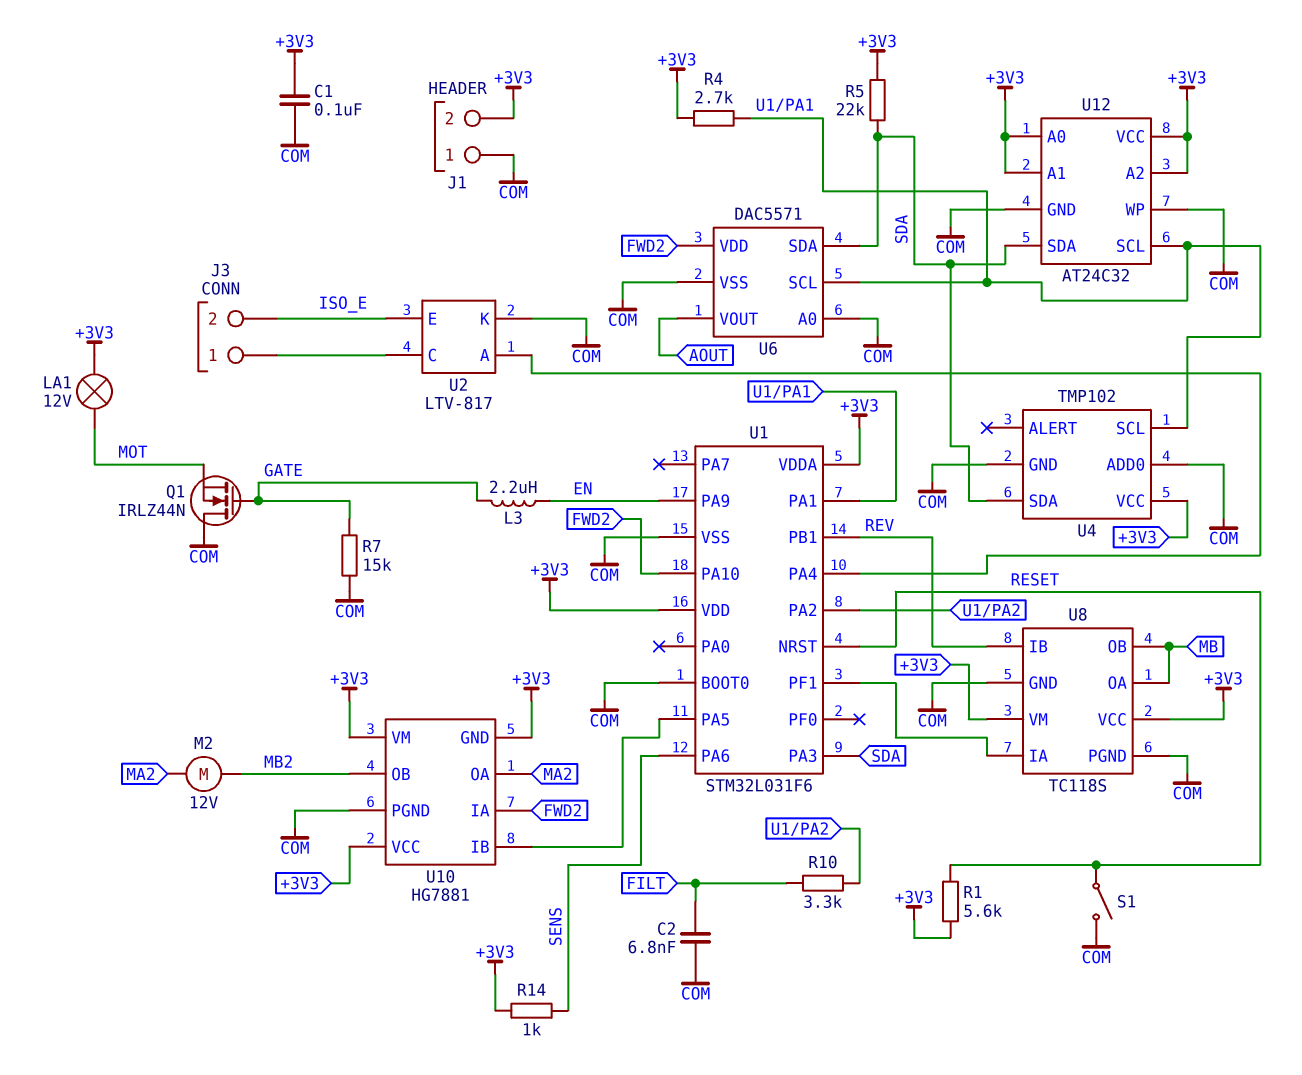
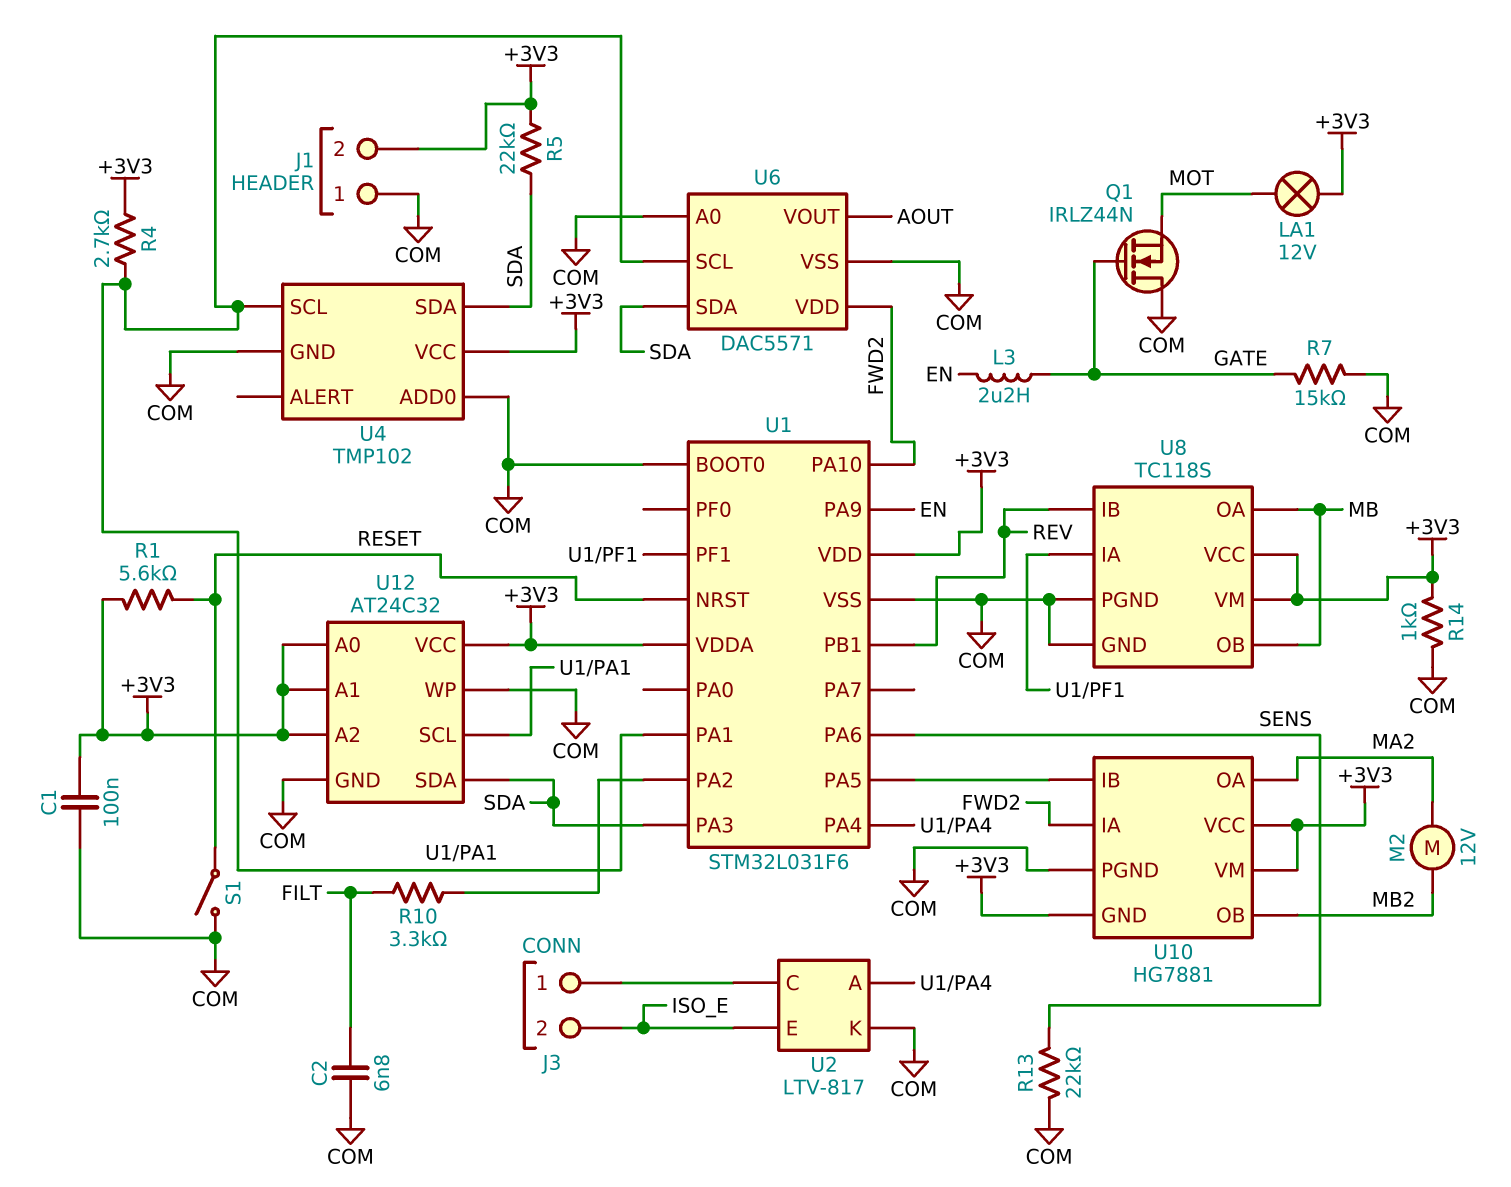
R13: none -> 22k (COM, SENS)
R14: 1k (+3V3, SENS) -> 1k (+3V3, COM)

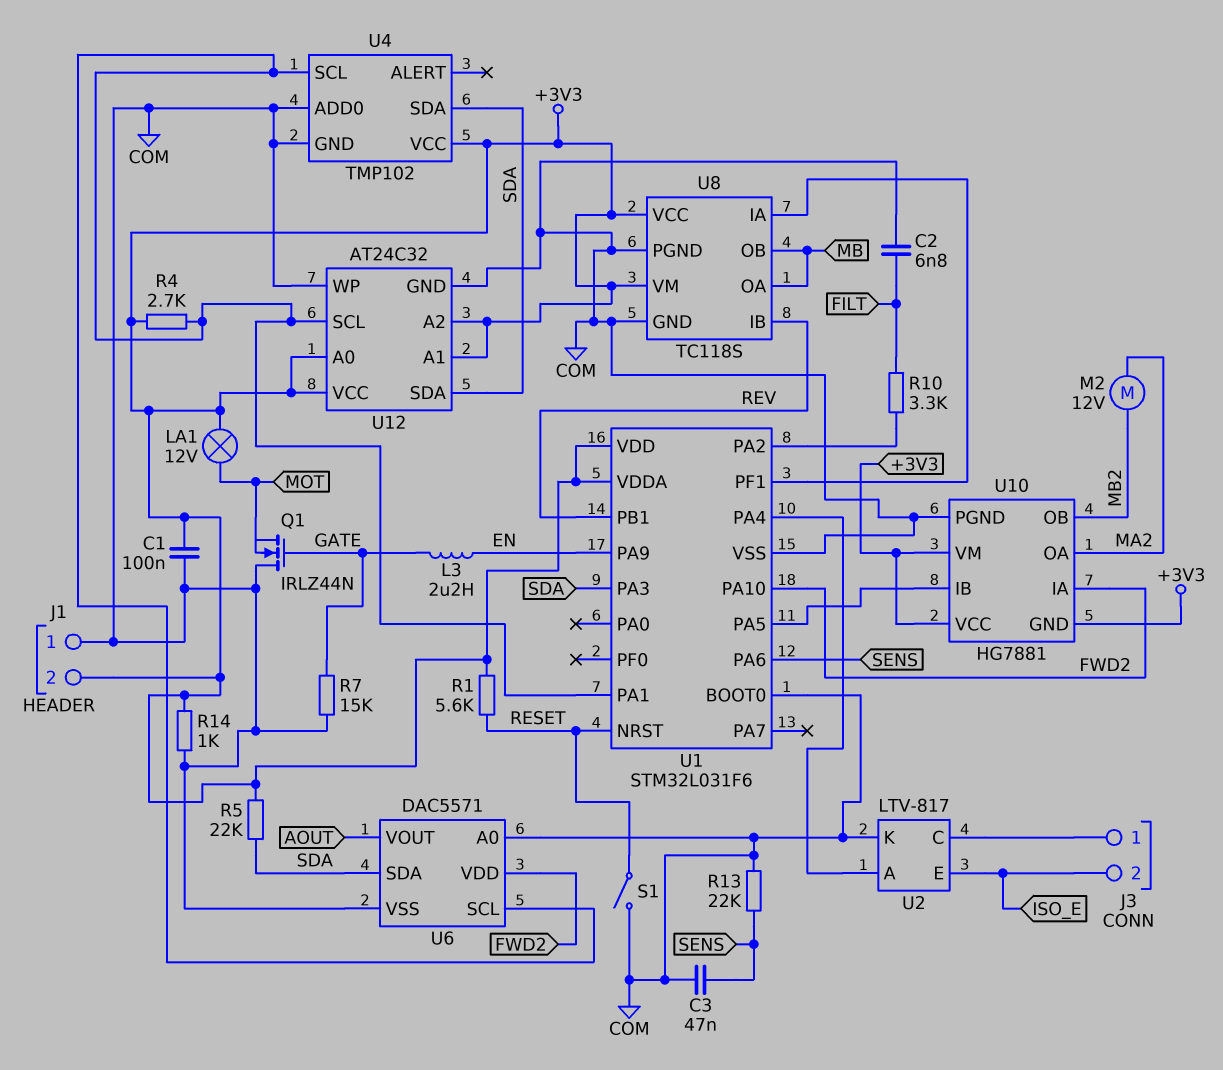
C3: none -> 47nF (COM, SENS)

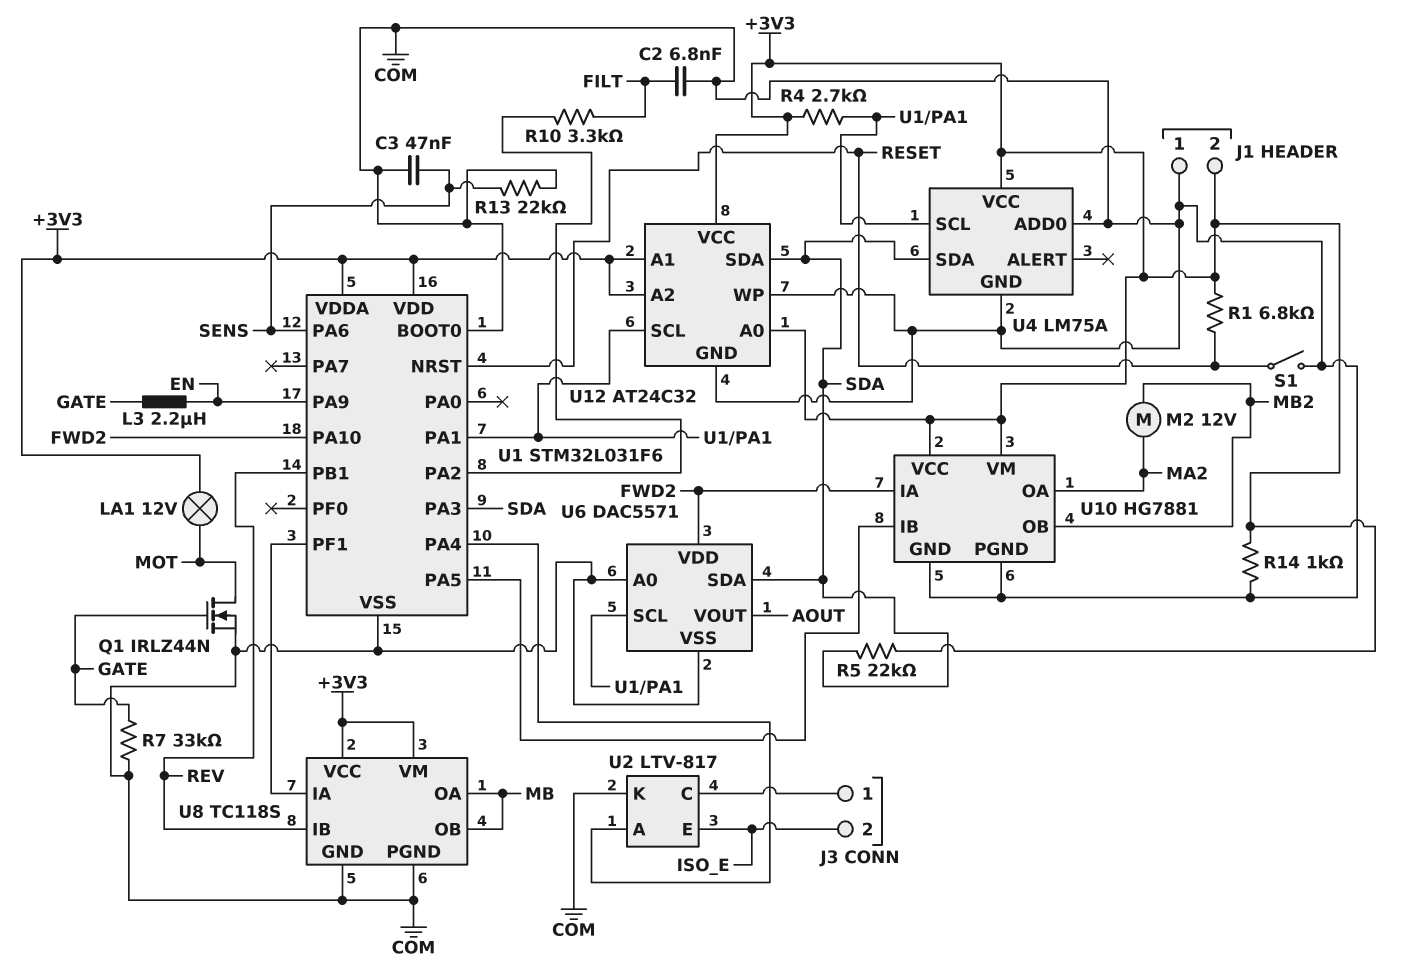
C1: 100nF (+3V3, COM) -> none
Q1: NMOS IRLZ44N (G GATE, D COM, S MOT) -> NMOS IRLZ44N (G GATE, D MOT, S COM)
R1: 5.6k (+3V3, RESET) -> 6.8k (+3V3, RESET)
R7: 15k (COM, GATE) -> 33k (COM, GATE)
U4: TMP102 -> LM75A
U10 pin GND: +3V3 -> COM

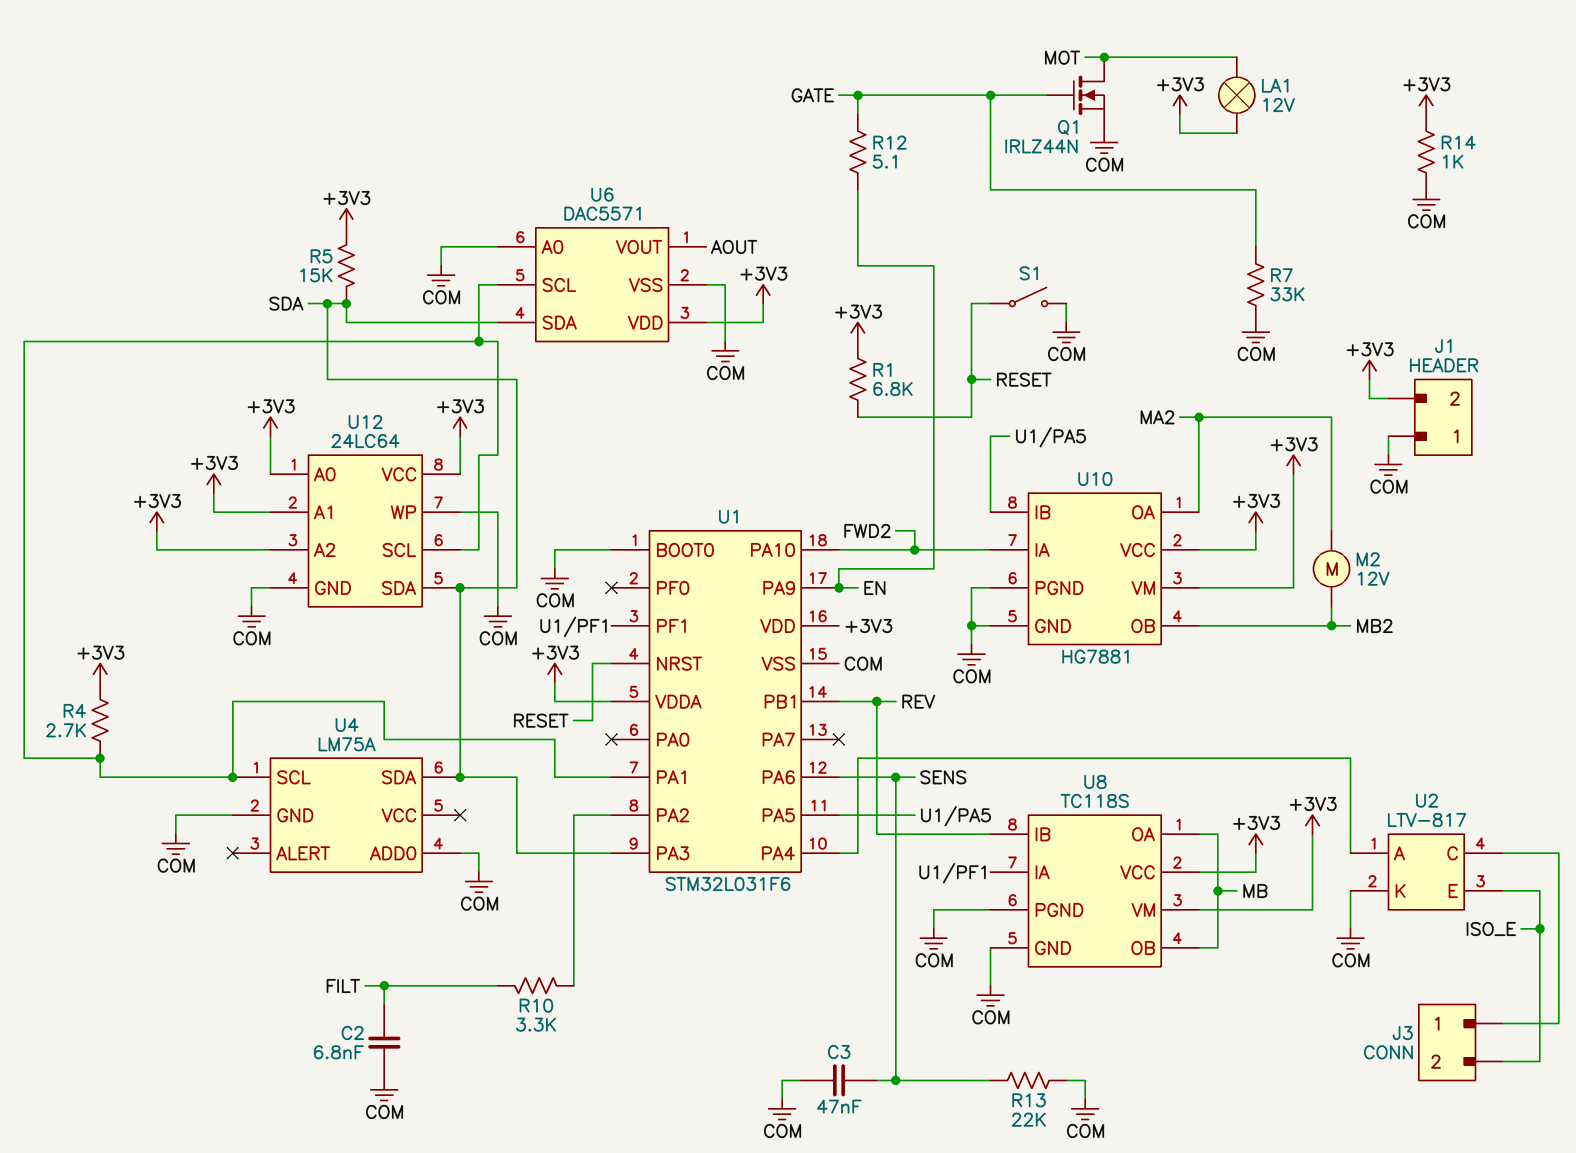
L3: 2.2uH (EN, GATE) -> none
R5: 22k (+3V3, SDA) -> 15k (+3V3, SDA)
R12: none -> 5.1 (EN, GATE)
U4 pin VCC: +3V3 -> none
U6 pin VDD: FWD2 -> +3V3
U12: AT24C32 -> 24LC64

